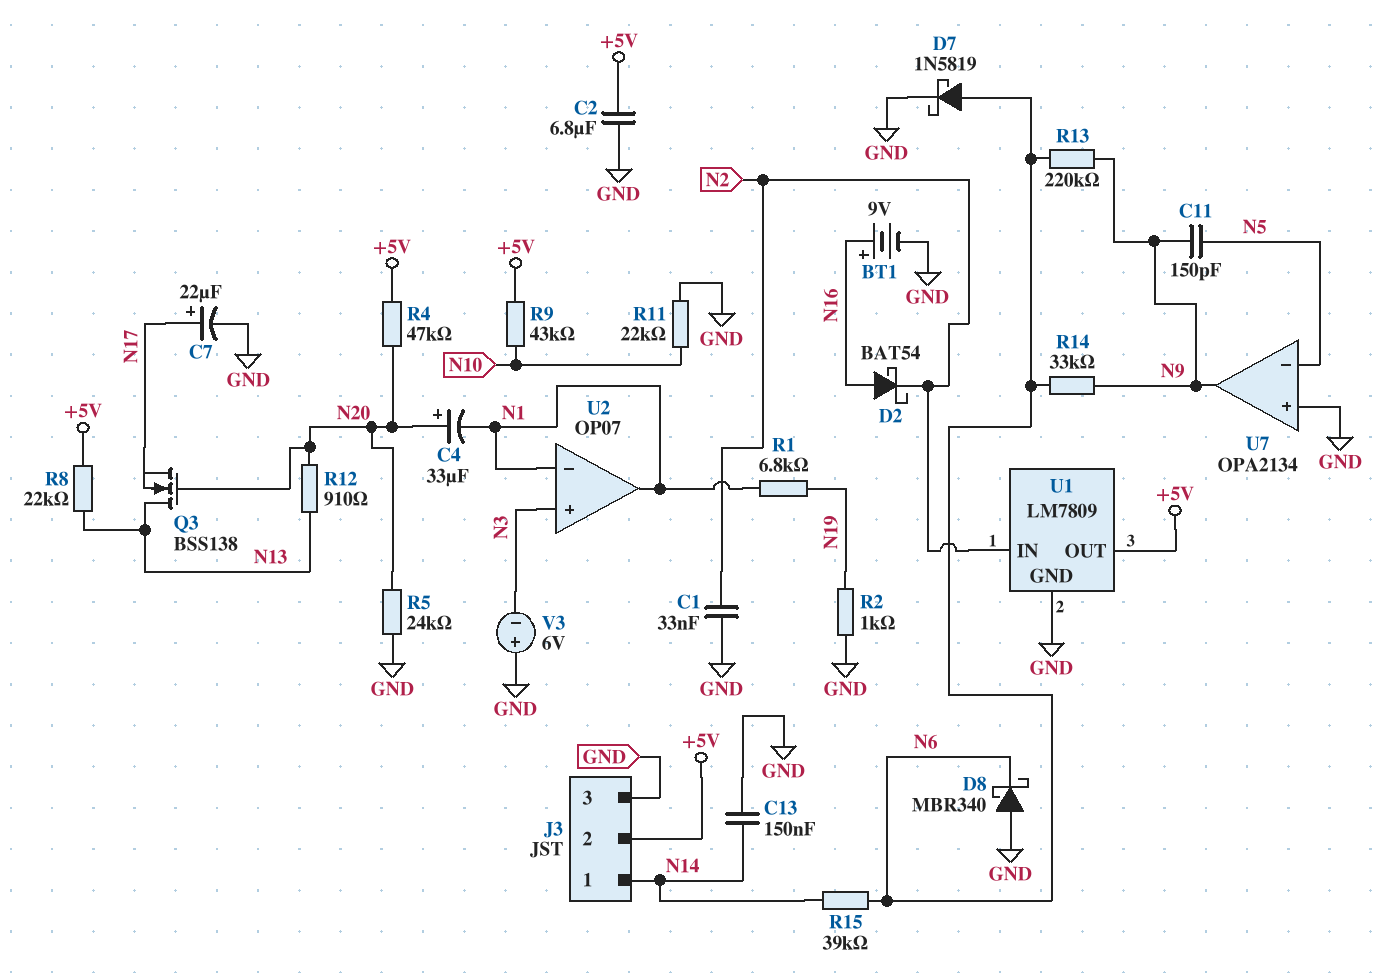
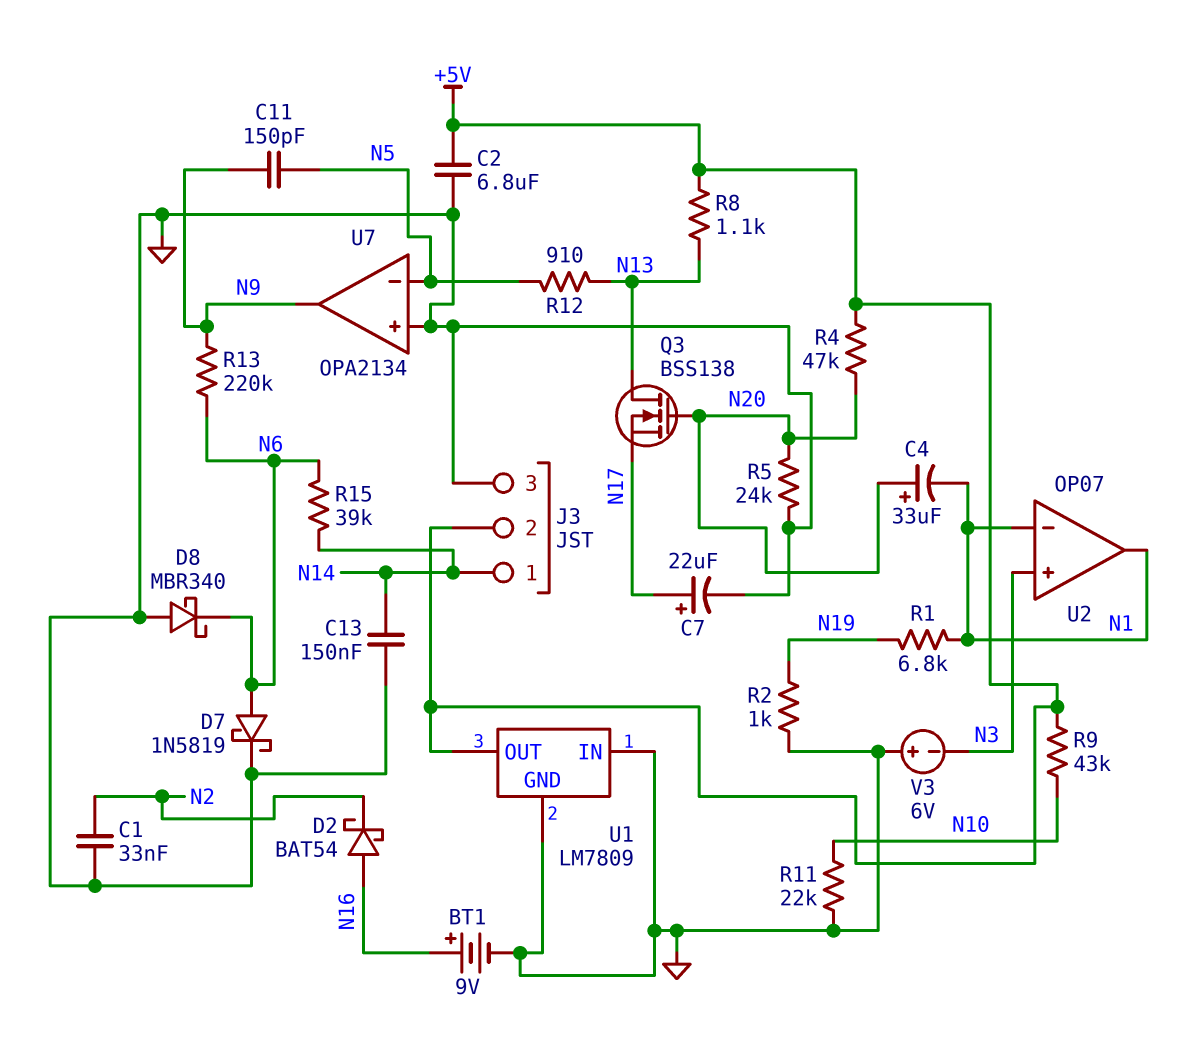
R8: 22k (+5V, N13) -> 1.1k (+5V, N13)
R12: 910 (N13, N20) -> 910 (N5, N13)
R14: 33k (N6, N9) -> none
U1 pin IN: N2 -> GND

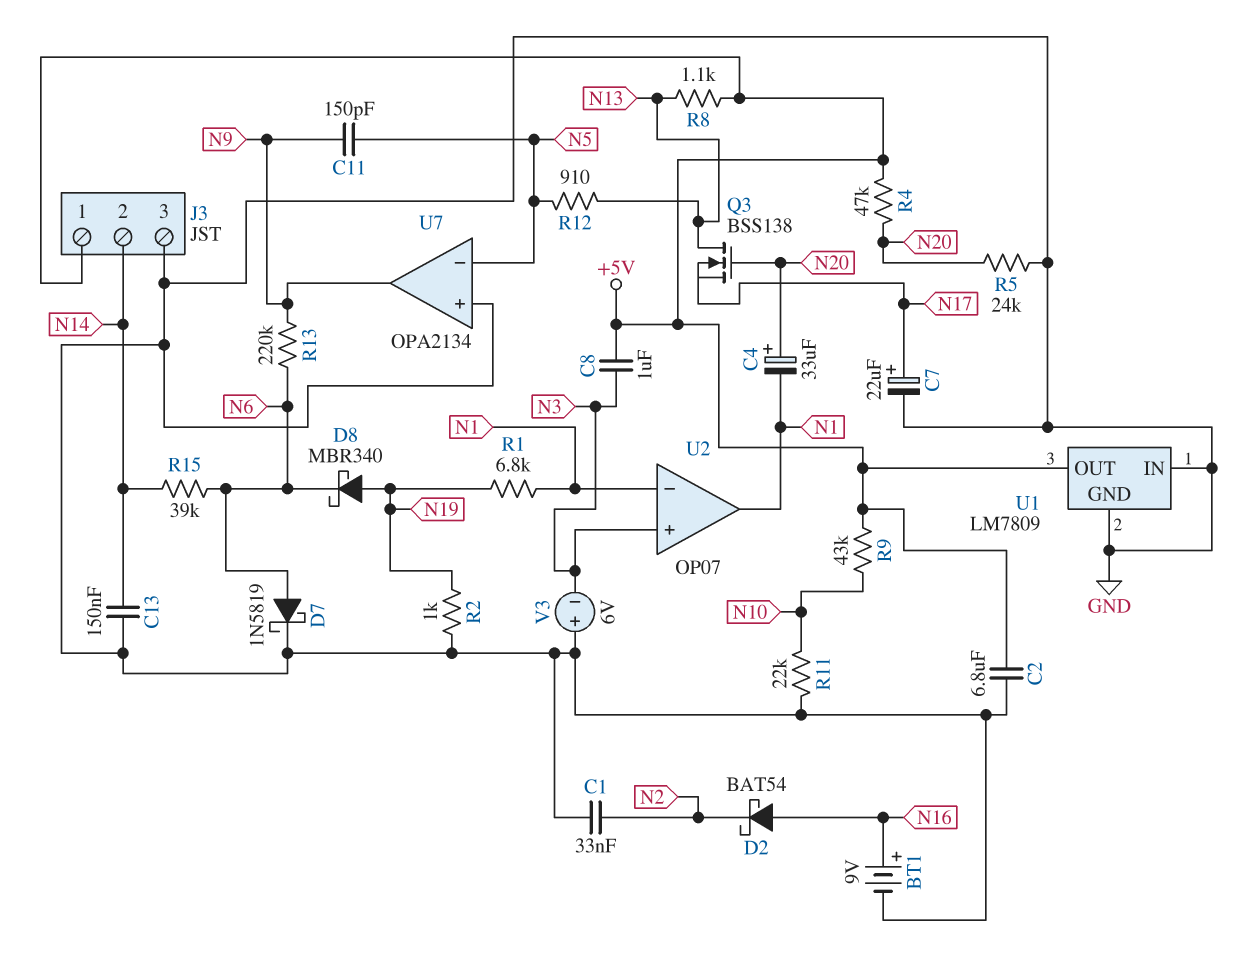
C8: none -> 1uF (+5V, N3)
D8: schottky MBR340 (A GND, K N6) -> schottky MBR340 (A N19, K N6)
J3 pin 1: N14 -> +5V
J3 pin 2: +5V -> N14

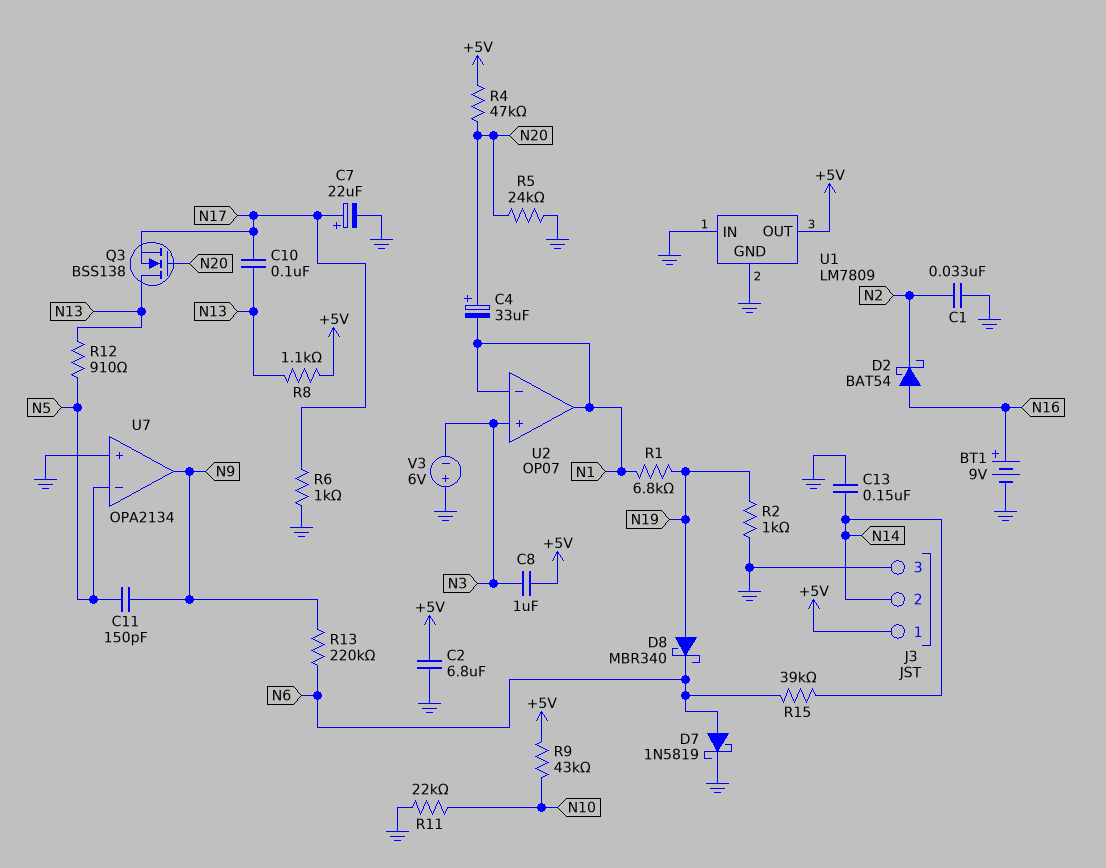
C10: none -> 100nF (N13, N17)
R6: none -> 1k (GND, N17)

